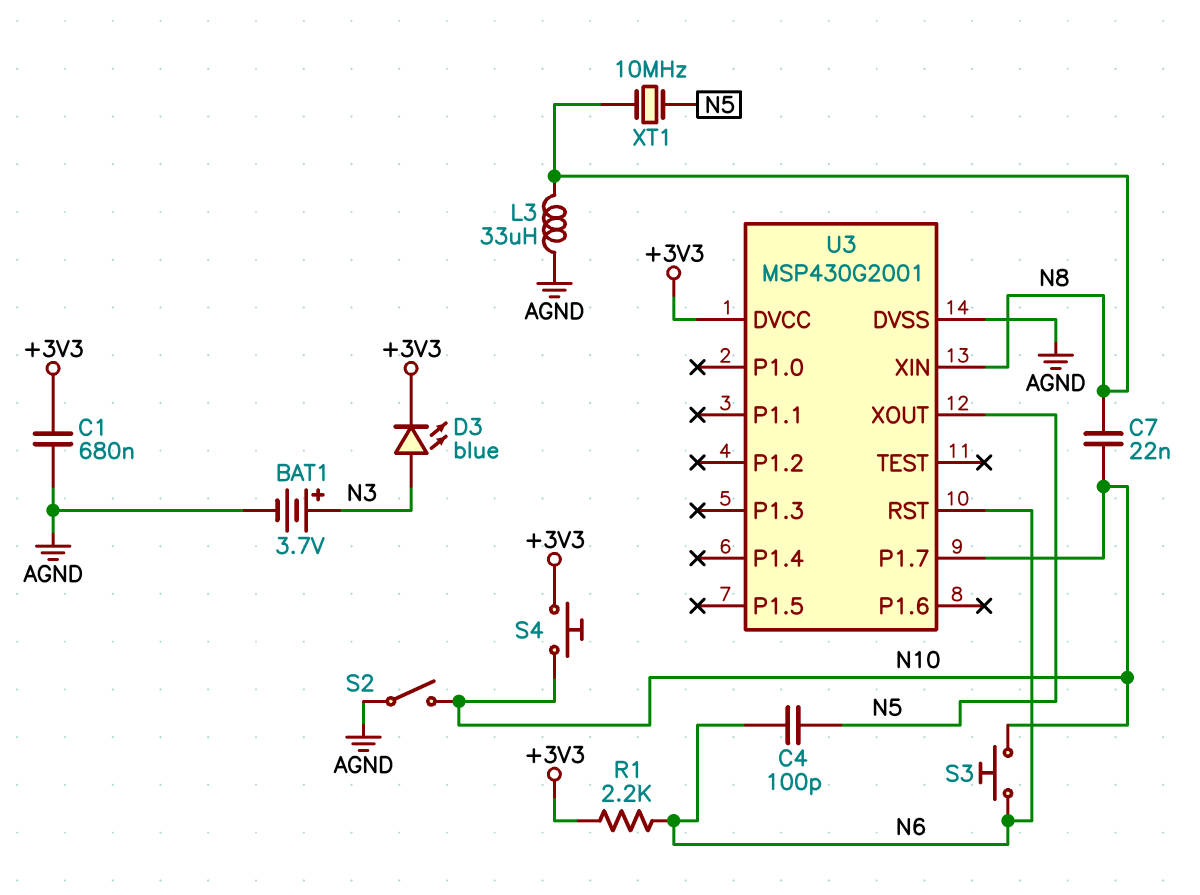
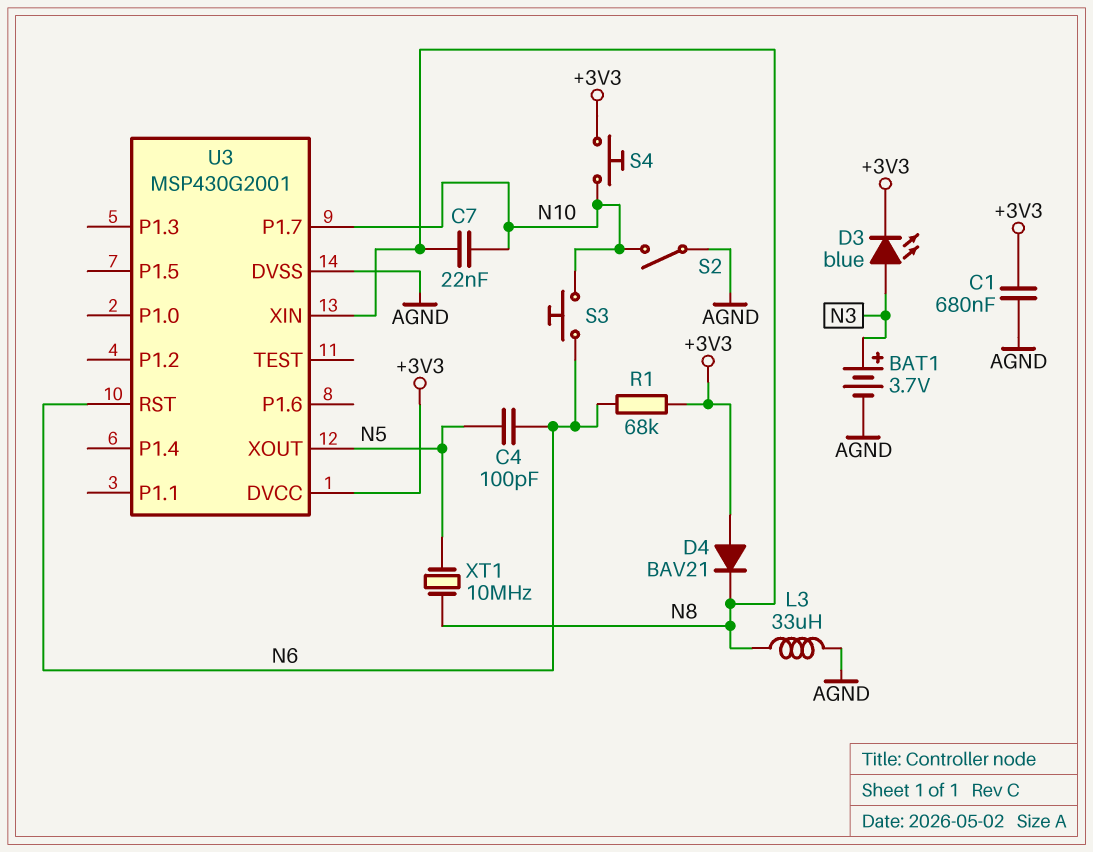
D4: none -> diode BAV21 (A +3V3, K N8)
R1: 2.2k (+3V3, N6) -> 68k (+3V3, N6)

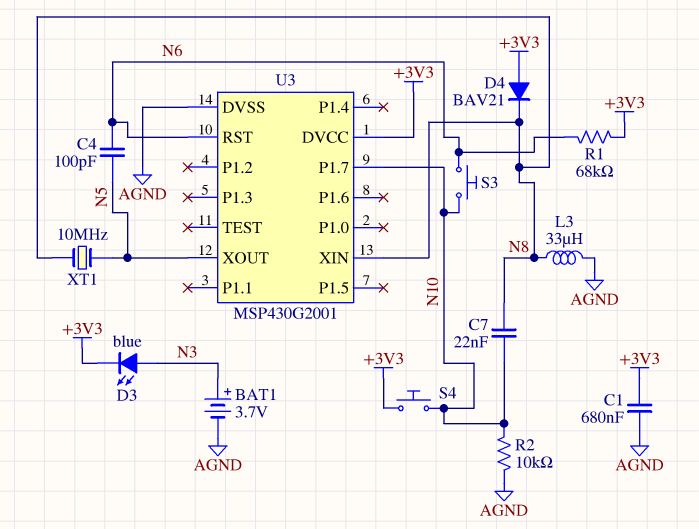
R2: none -> 10k (AGND, N10)
S2: switch (AGND, N10) -> none

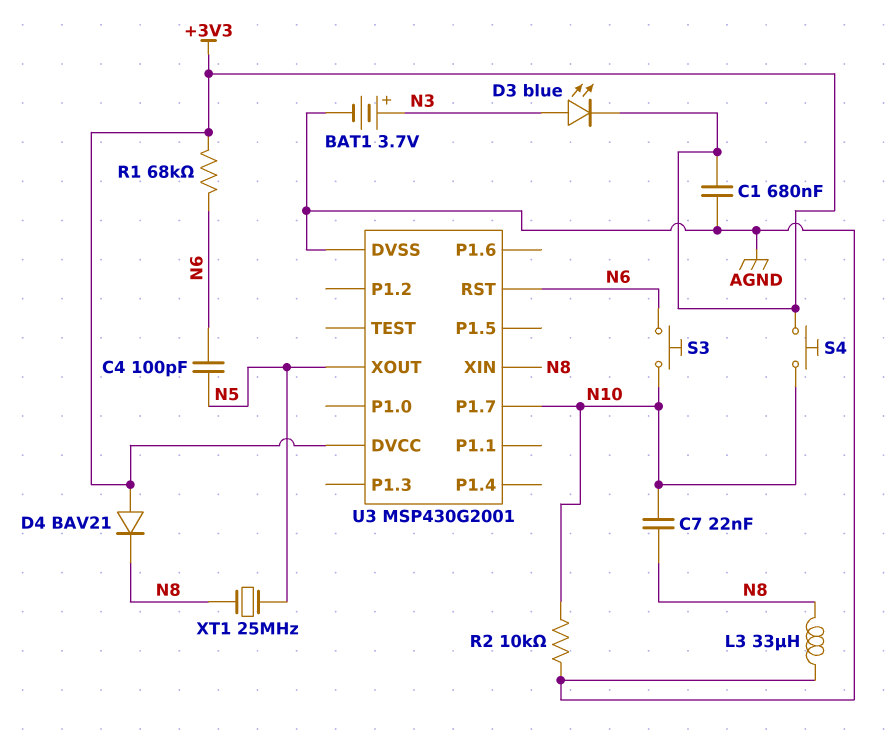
XT1: 10MHz (N5, N8) -> 25MHz (N5, N8)

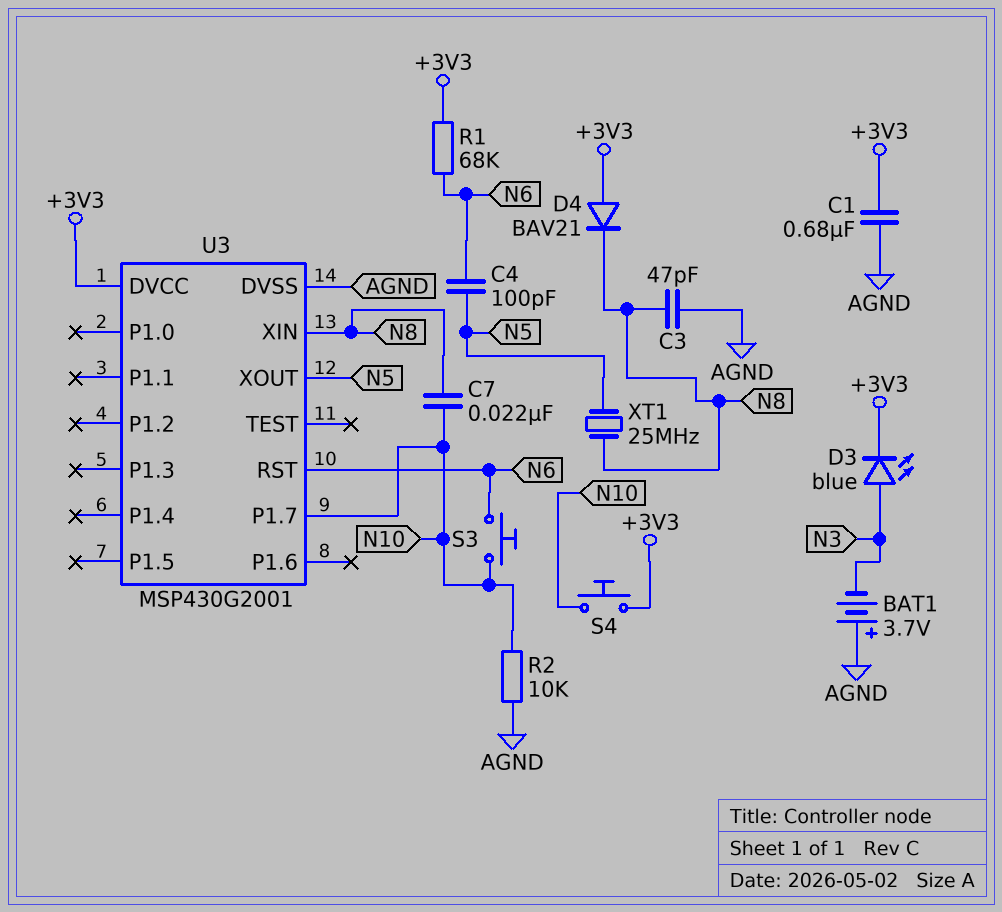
BAT1: 3.7V (plus N3, minus AGND) -> 3.7V (plus AGND, minus N3)
C3: none -> 47pF (AGND, N8)
L3: 33uH (AGND, N8) -> none

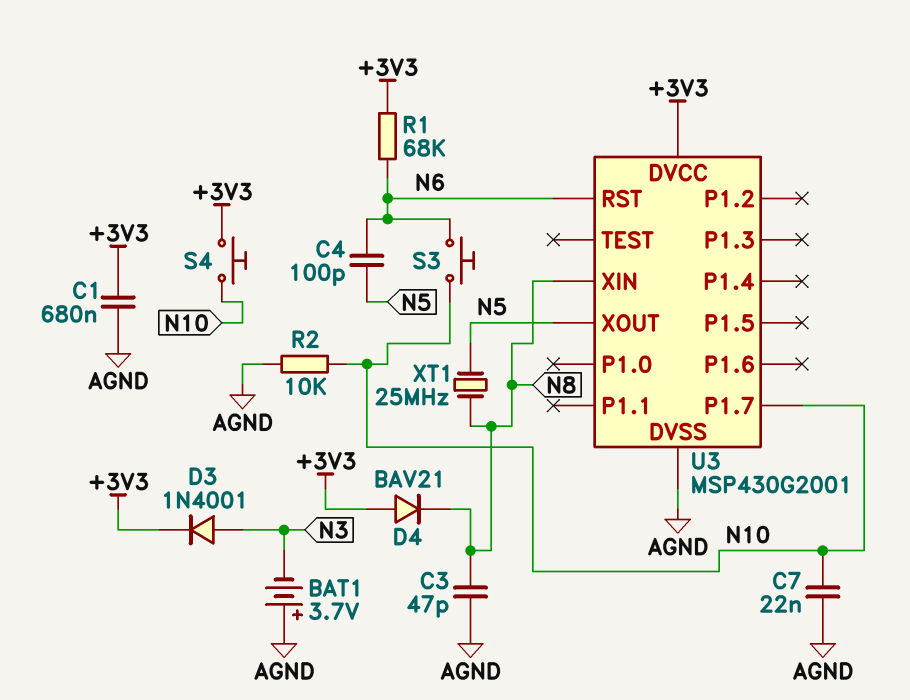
C7: 22nF (N8, N10) -> 22nF (AGND, N10)
D3: LED blue (A N3, K +3V3) -> diode 1N4001 (A N3, K +3V3)

